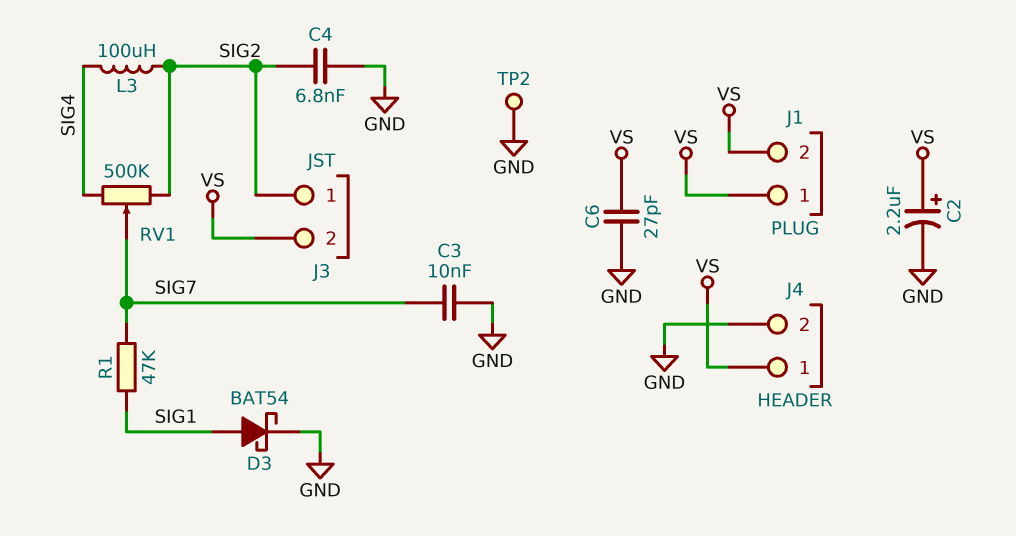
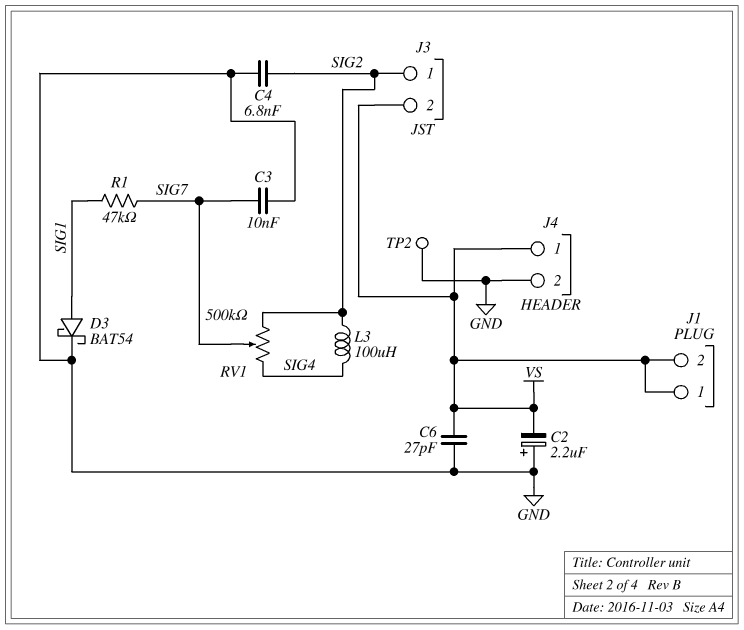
C2: 2.2uF (plus VS, minus GND) -> 2.2uF (plus GND, minus VS)

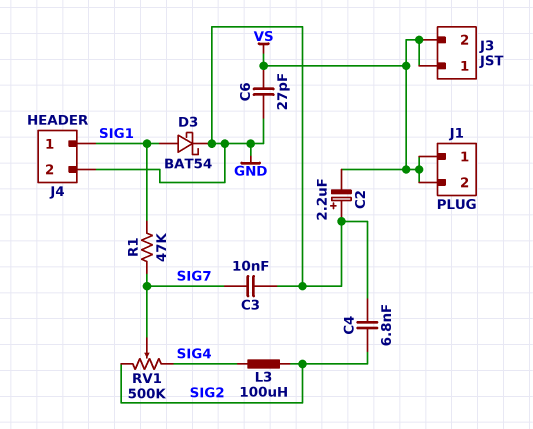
J3 pin 1: SIG2 -> VS
J4 pin 1: VS -> SIG1
TP2: test point (GND) -> none

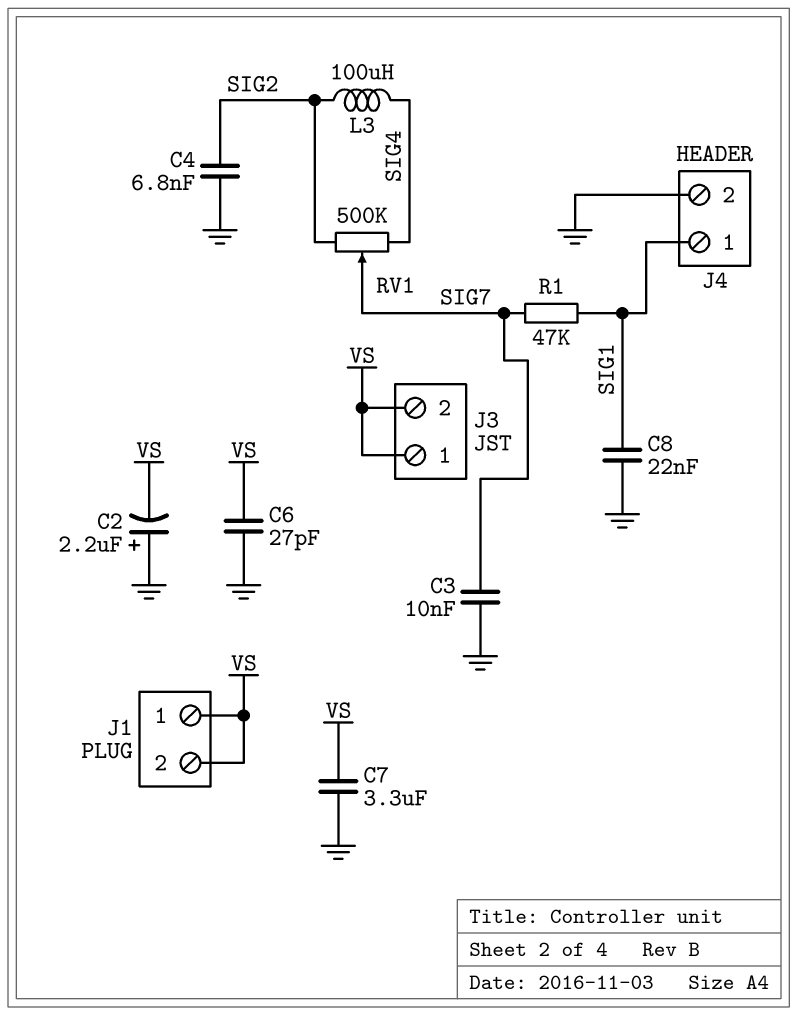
C7: none -> 3.3uF (GND, VS)
C8: none -> 22nF (GND, SIG1)
D3: schottky BAT54 (A SIG1, K GND) -> none

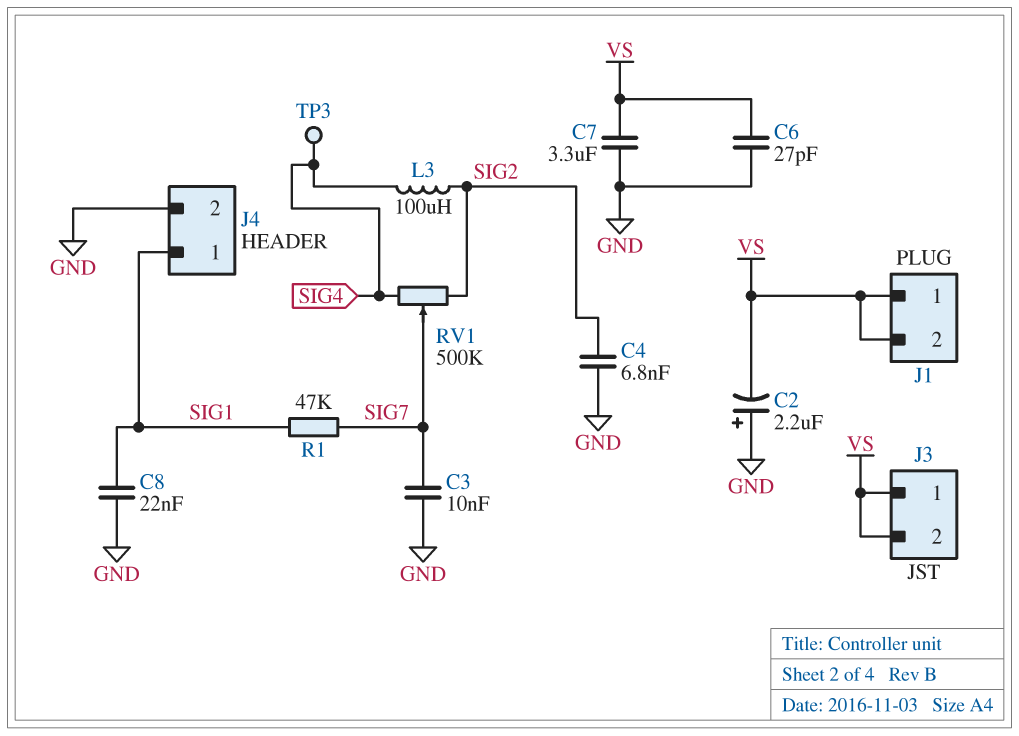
TP3: none -> test point (SIG4)

